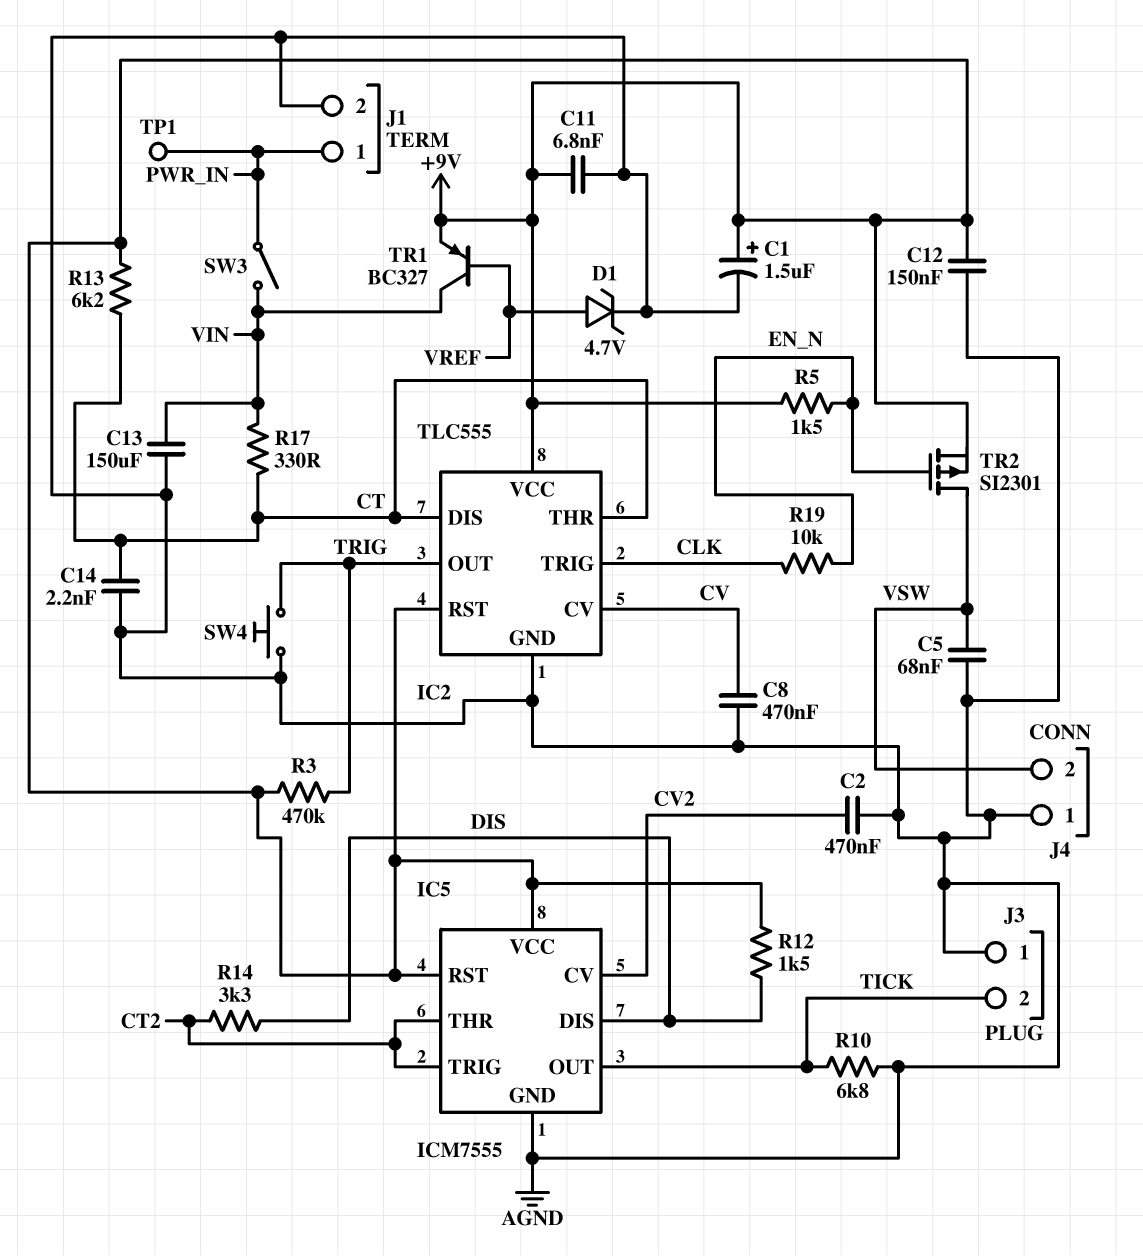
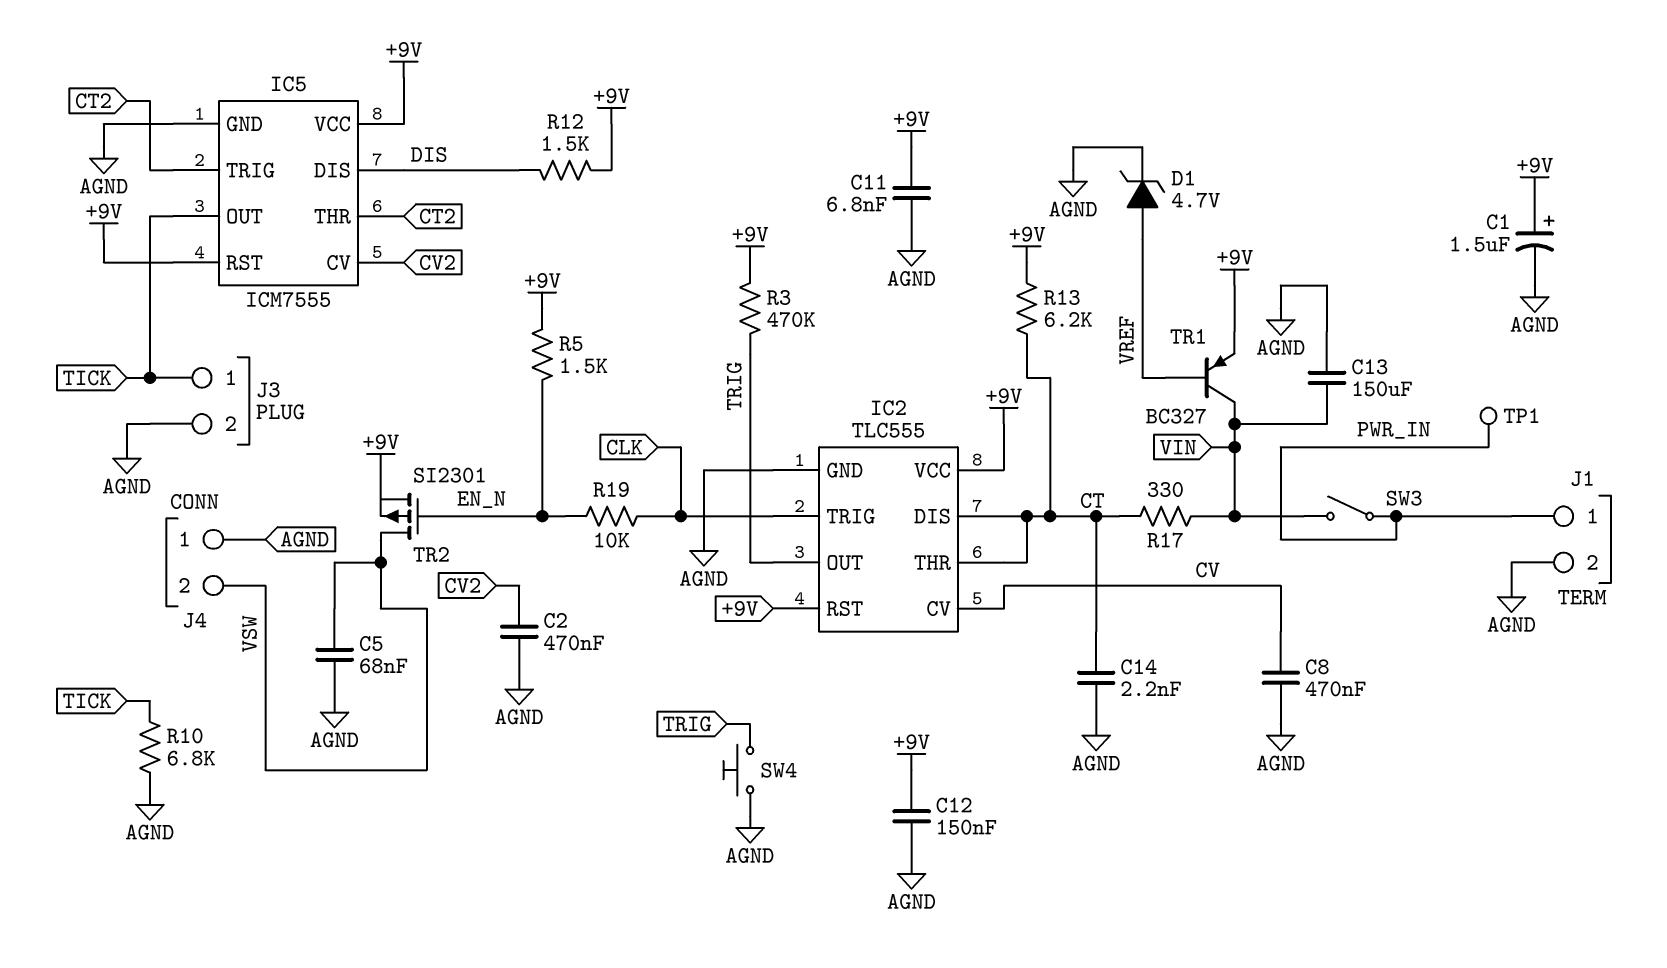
J3 pin 1: AGND -> TICK
J3 pin 2: TICK -> AGND
R14: 3.3k (CT2, DIS) -> none

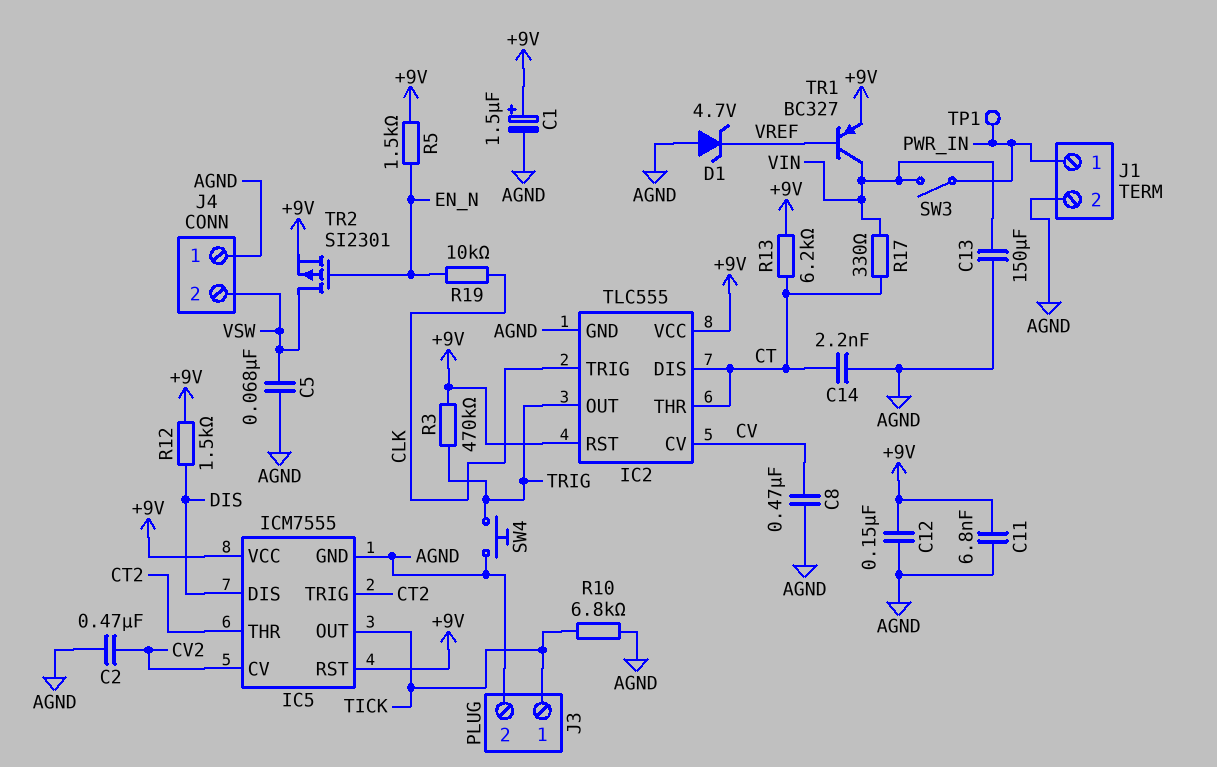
D1: zener 4.7V (A VREF, K AGND) -> zener 4.7V (A AGND, K VREF)

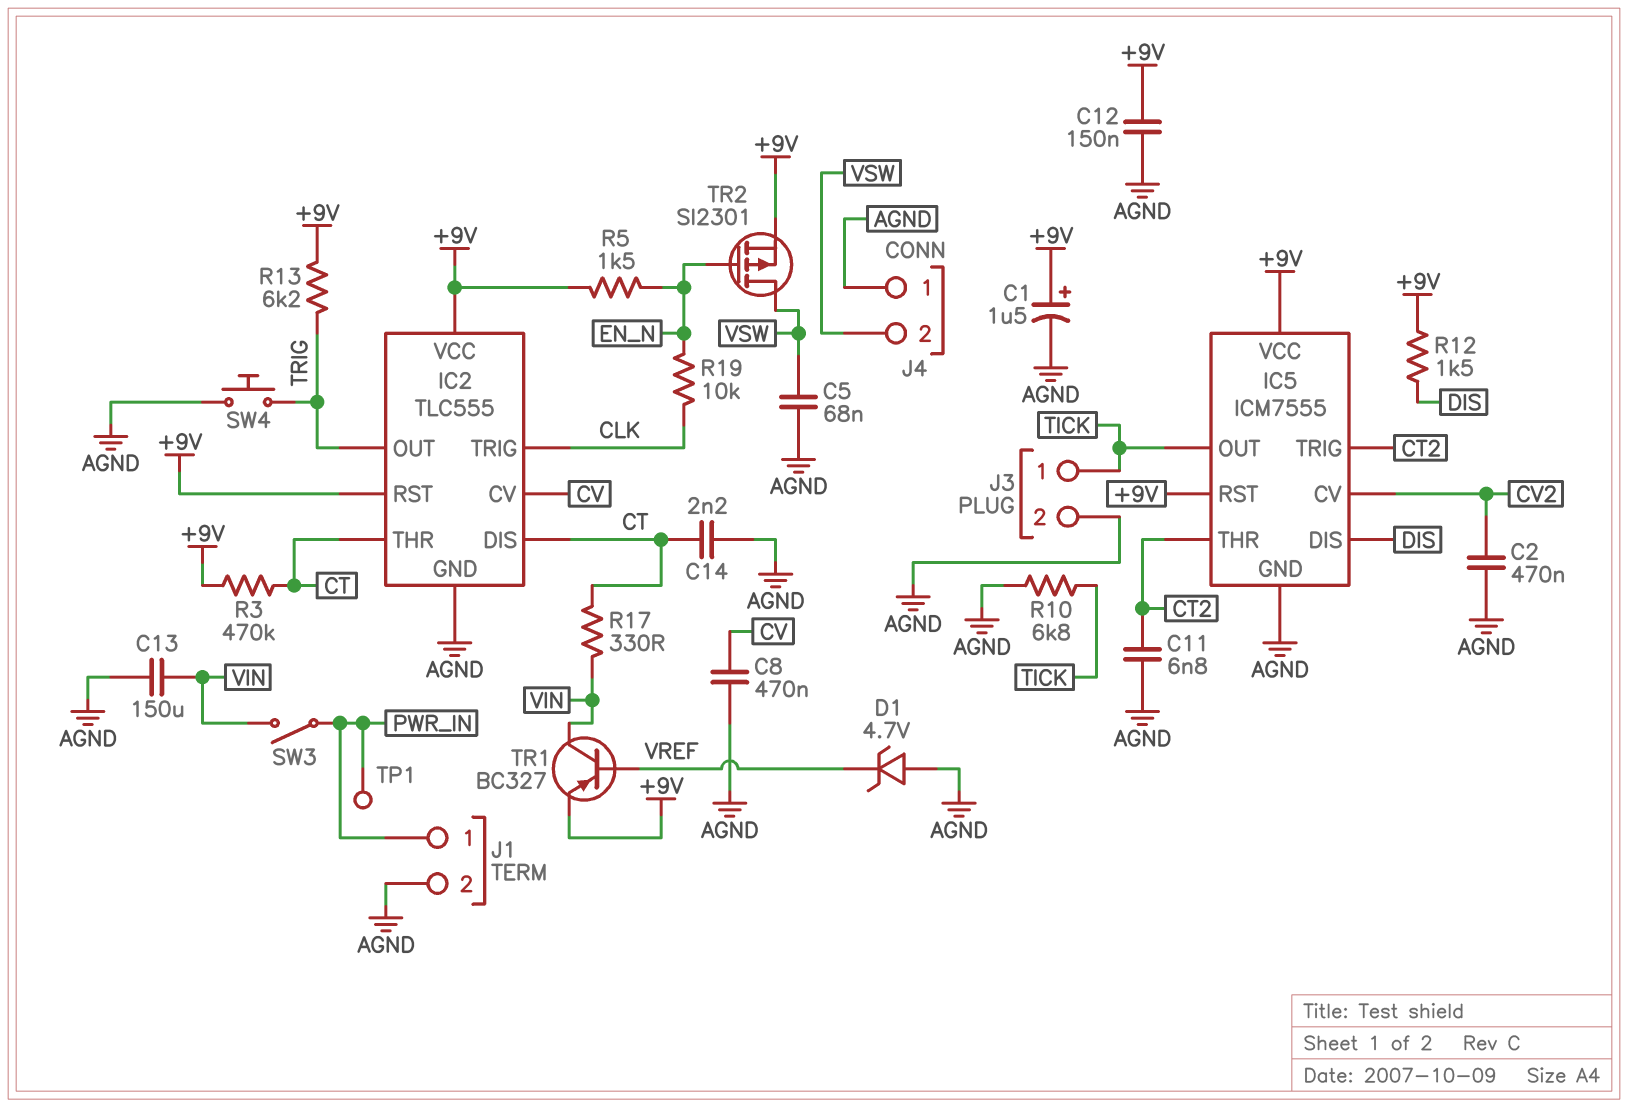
C11: 6.8nF (+9V, AGND) -> 6.8nF (AGND, CT2)
R3: 470k (+9V, TRIG) -> 470k (+9V, CT)
R13: 6.2k (+9V, CT) -> 6.2k (+9V, TRIG)

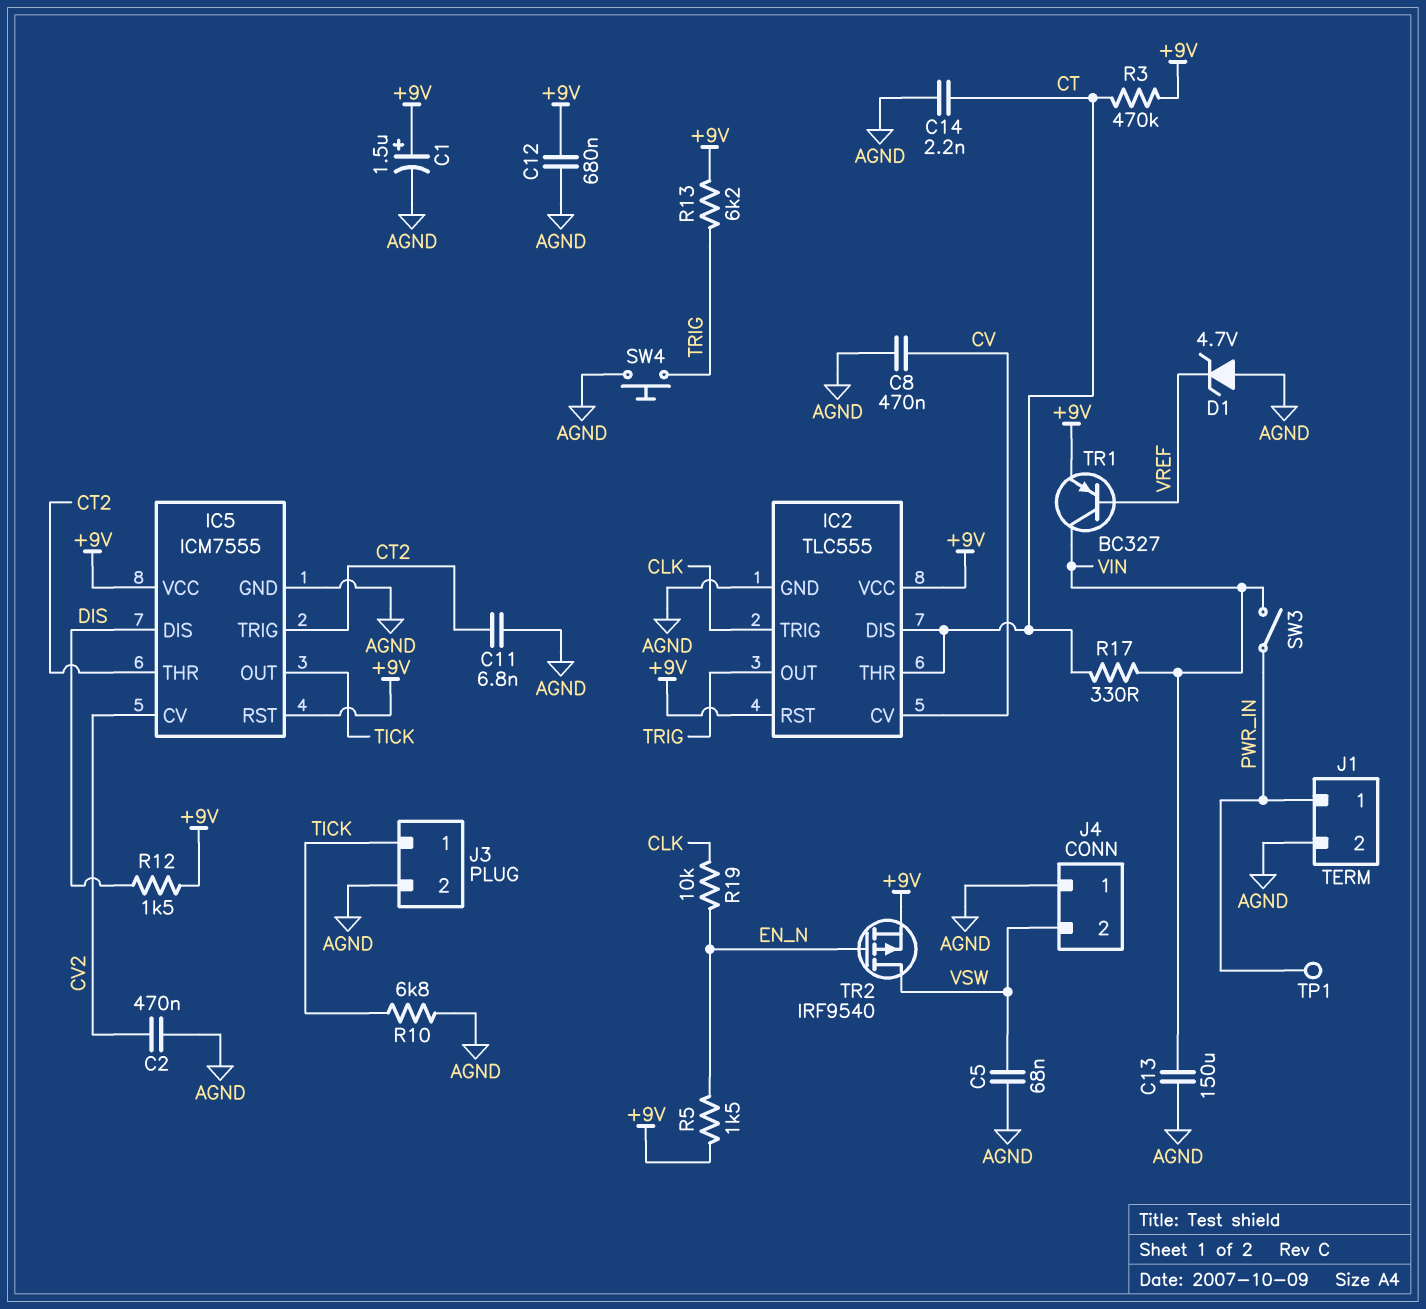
C12: 150nF (+9V, AGND) -> 680nF (+9V, AGND)
TR2: PMOS SI2301 (G EN_N, D VSW, S +9V) -> PMOS IRF9540 (G EN_N, D VSW, S +9V)

